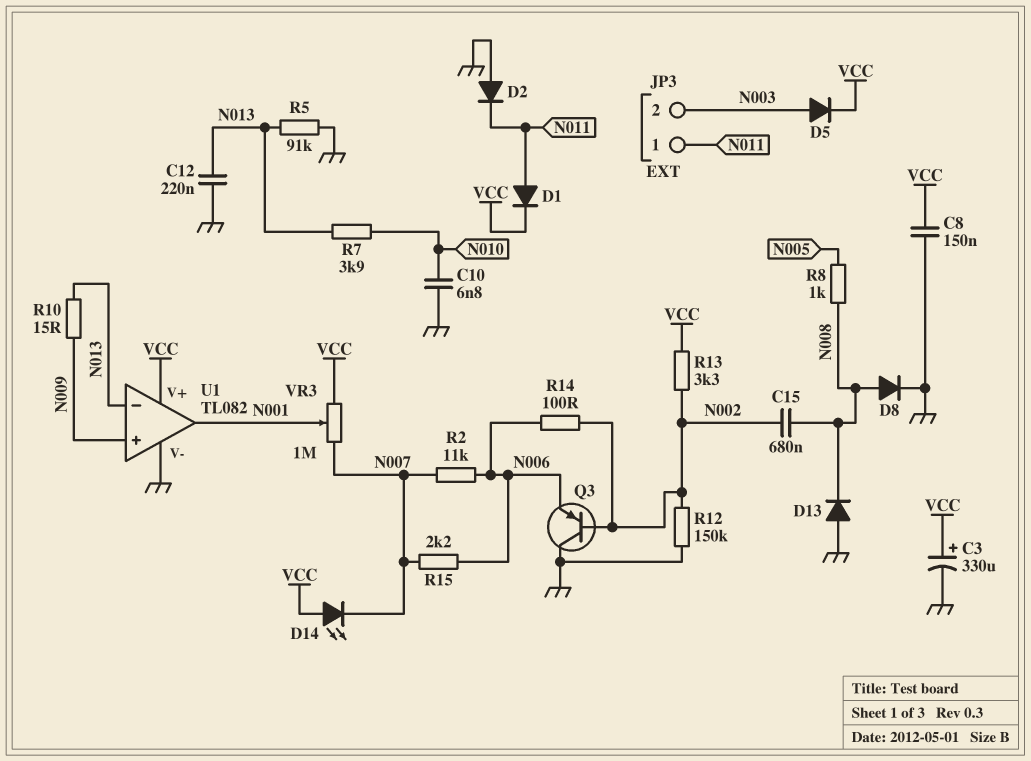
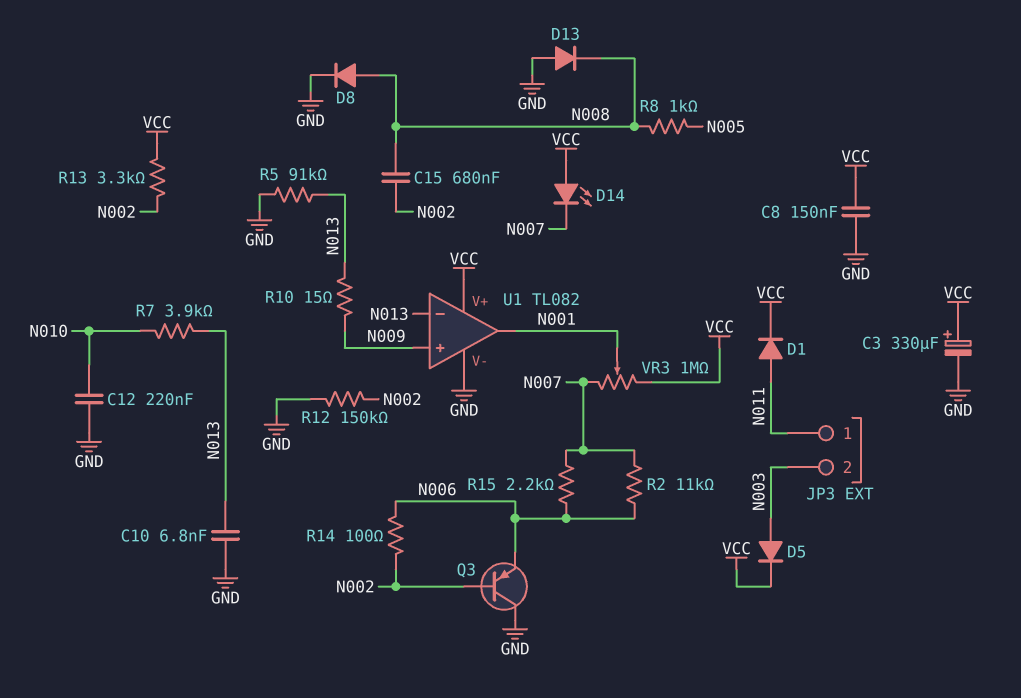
C10: 6.8nF (GND, N010) -> 6.8nF (GND, N013)
C12: 220nF (GND, N013) -> 220nF (GND, N010)
D2: diode (A GND, K N011) -> none

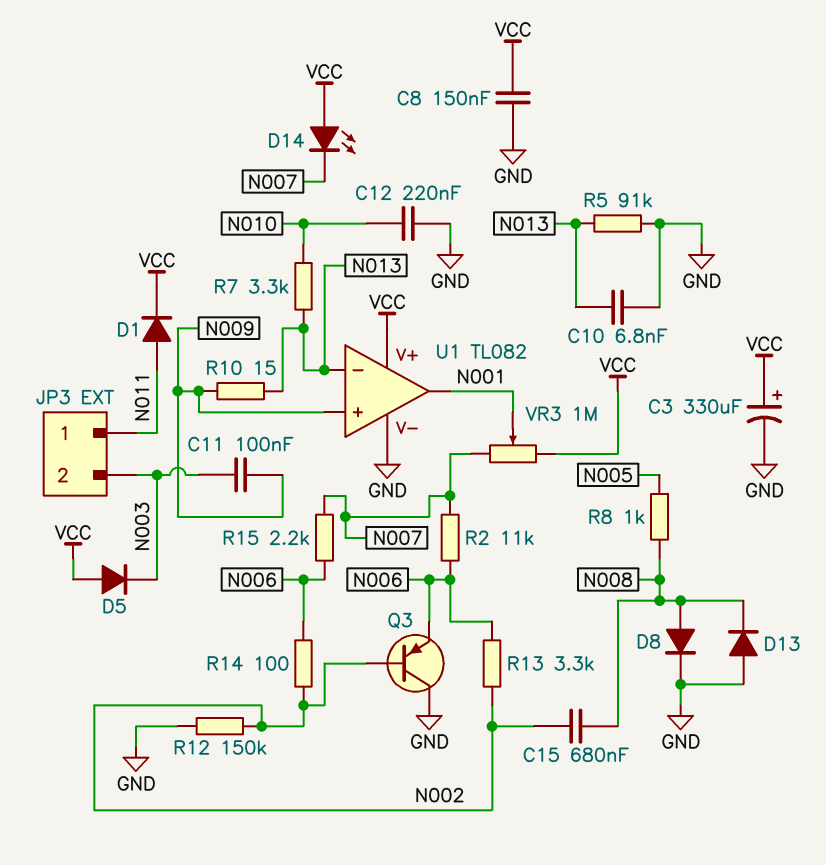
C11: none -> 100nF (N003, N009)
D5: diode (A N003, K VCC) -> diode (A VCC, K N003)
R7: 3.9k (N010, N013) -> 3.3k (N010, N013)
R13: 3.3k (N002, VCC) -> 3.3k (N002, N006)

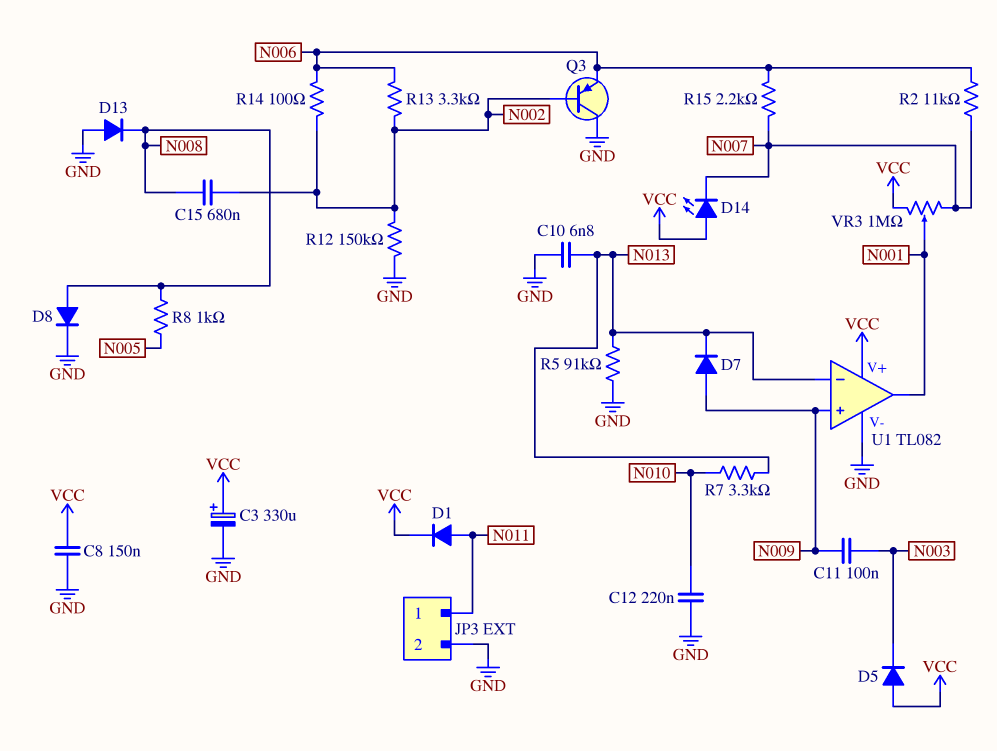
D7: none -> diode (A N009, K N013)
JP3 pin 2: N003 -> GND
R10: 15 (N009, N013) -> none

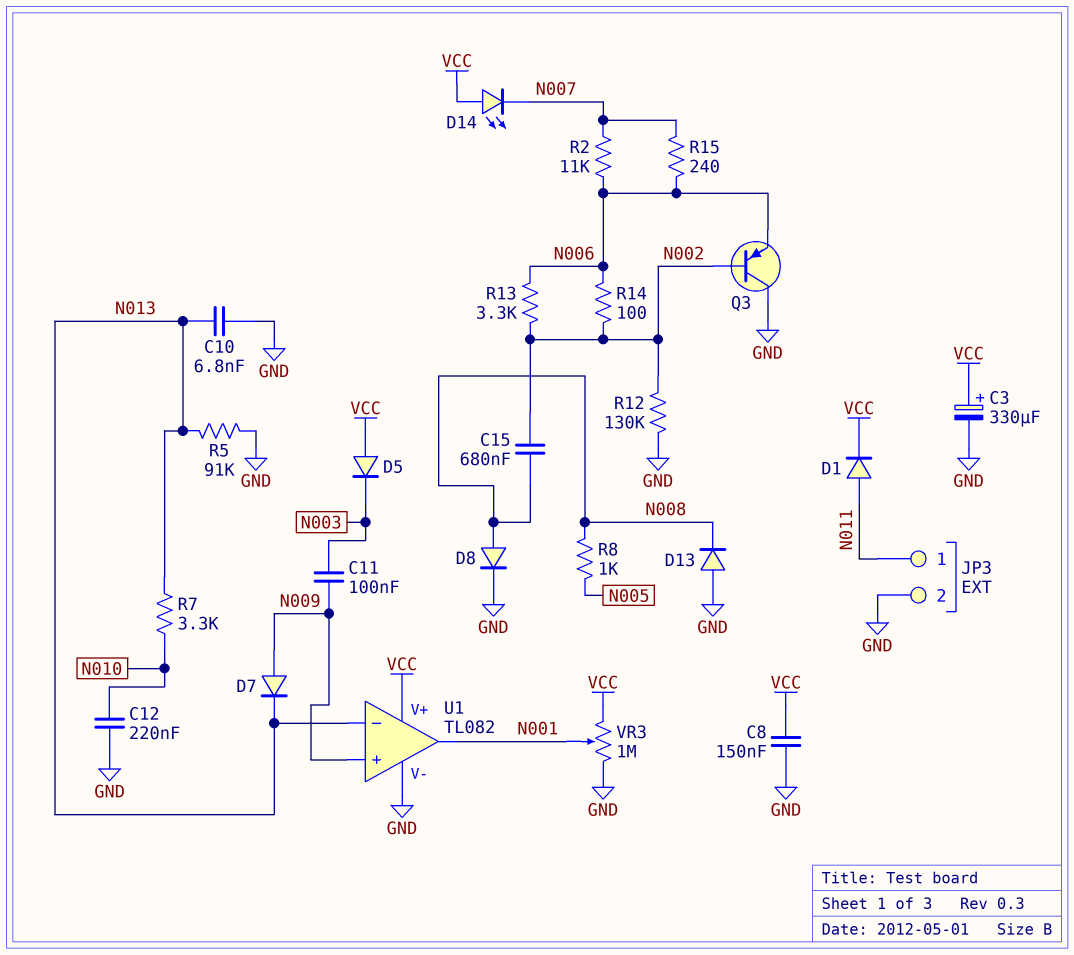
R12: 150k (GND, N002) -> 130k (GND, N002)
R15: 2.2k (N006, N007) -> 240 (N006, N007)
VR3: 1M (N007, VCC, wiper N001) -> 1M (GND, VCC, wiper N001)

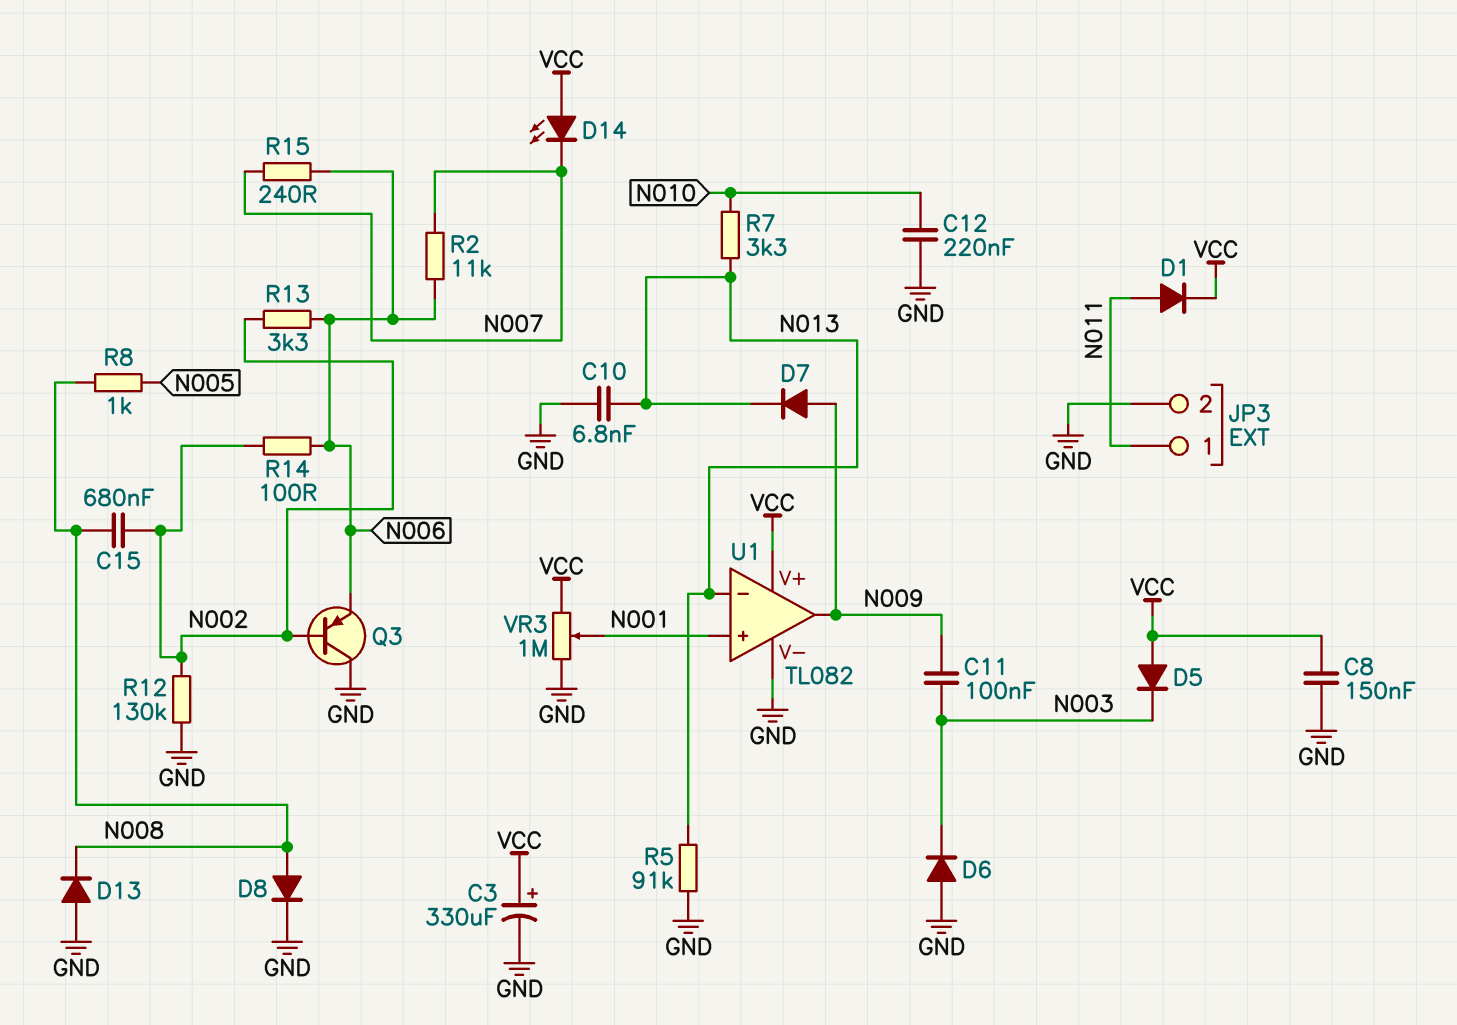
D6: none -> diode (A GND, K N003)
U1 pin in+: N009 -> N001
U1 pin out: N001 -> N009

